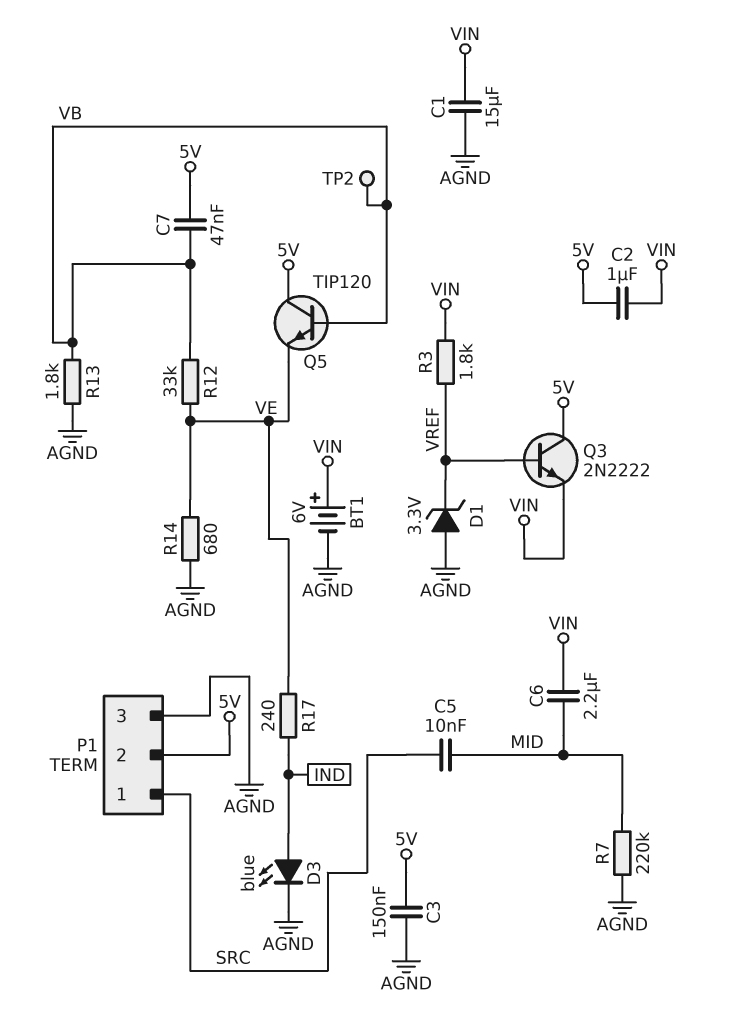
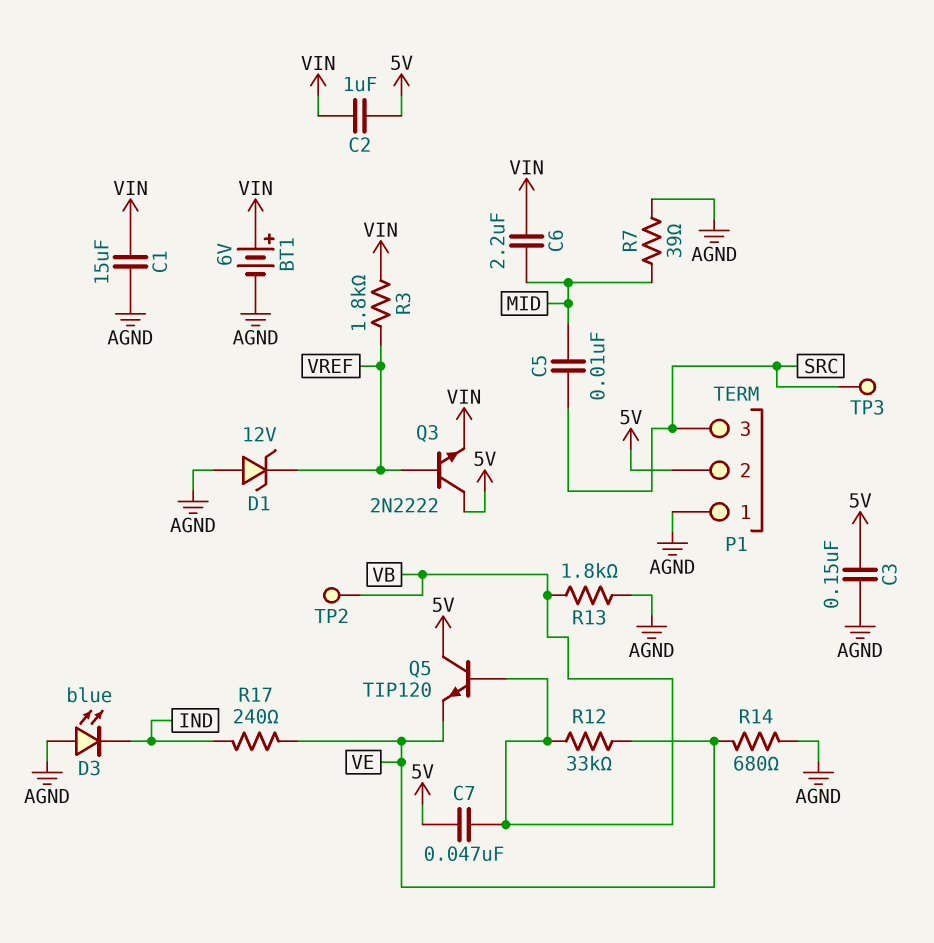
D1: zener 3.3V (A AGND, K VREF) -> zener 12V (A AGND, K VREF)
D3: LED blue (A IND, K AGND) -> LED blue (A AGND, K IND)
P1 pin 1: SRC -> AGND
P1 pin 3: AGND -> SRC
R7: 220k (AGND, MID) -> 39 (AGND, MID)
TP3: none -> test point (SRC)

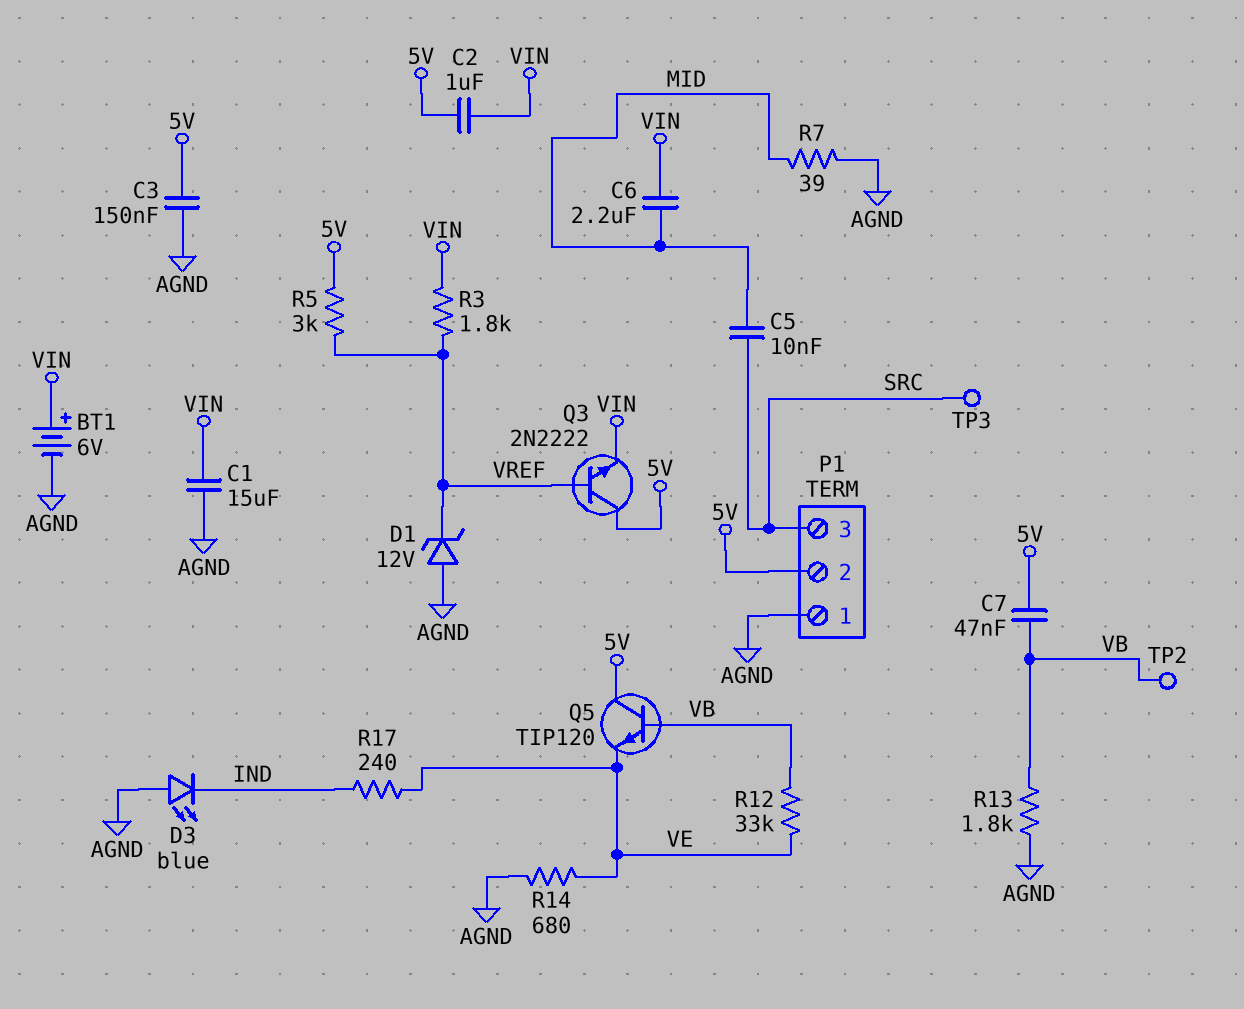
R5: none -> 3k (5V, VREF)

